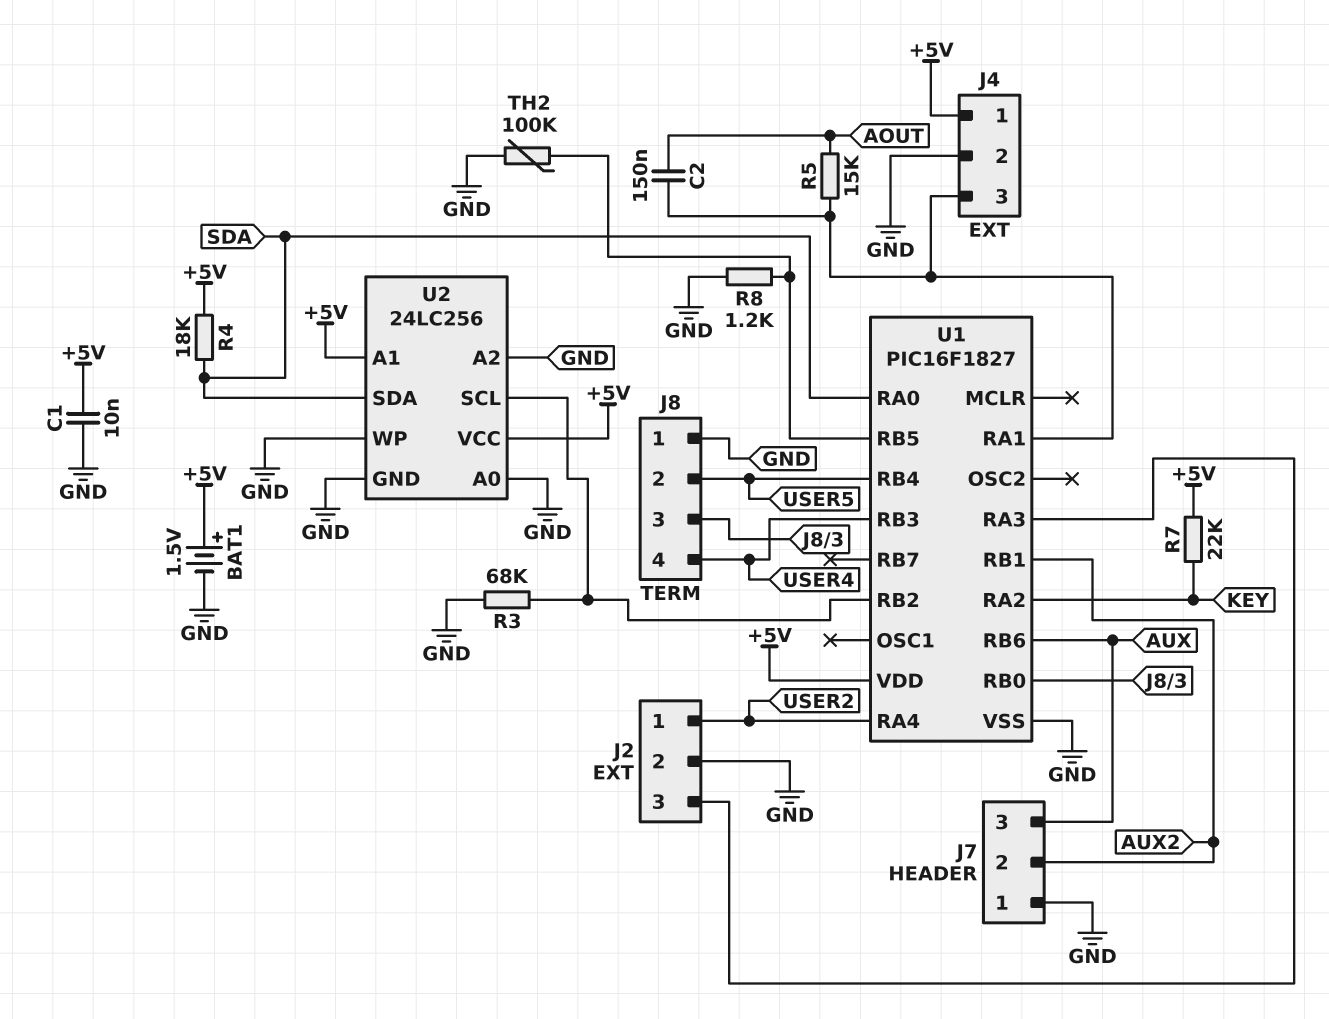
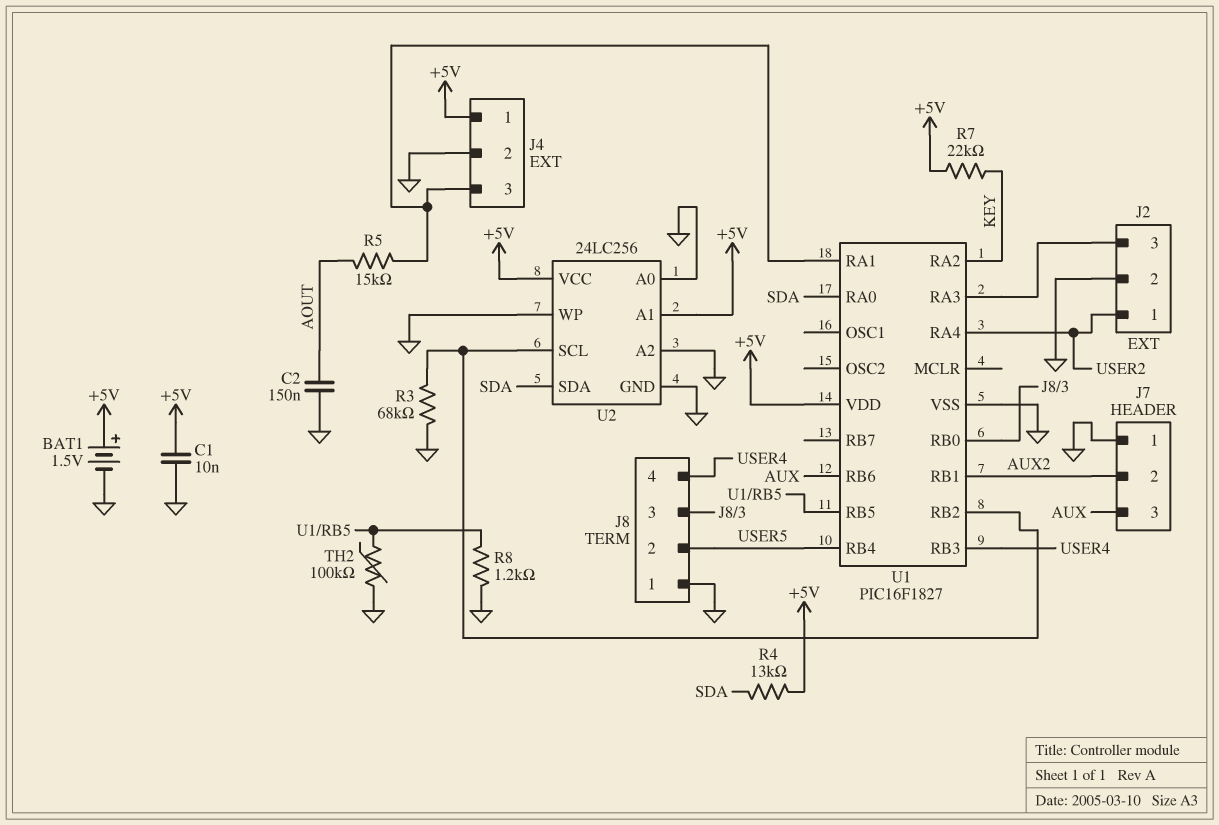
C2: 150nF (AOUT, J4/3) -> 150nF (AOUT, GND)
R4: 18k (+5V, SDA) -> 13k (+5V, SDA)

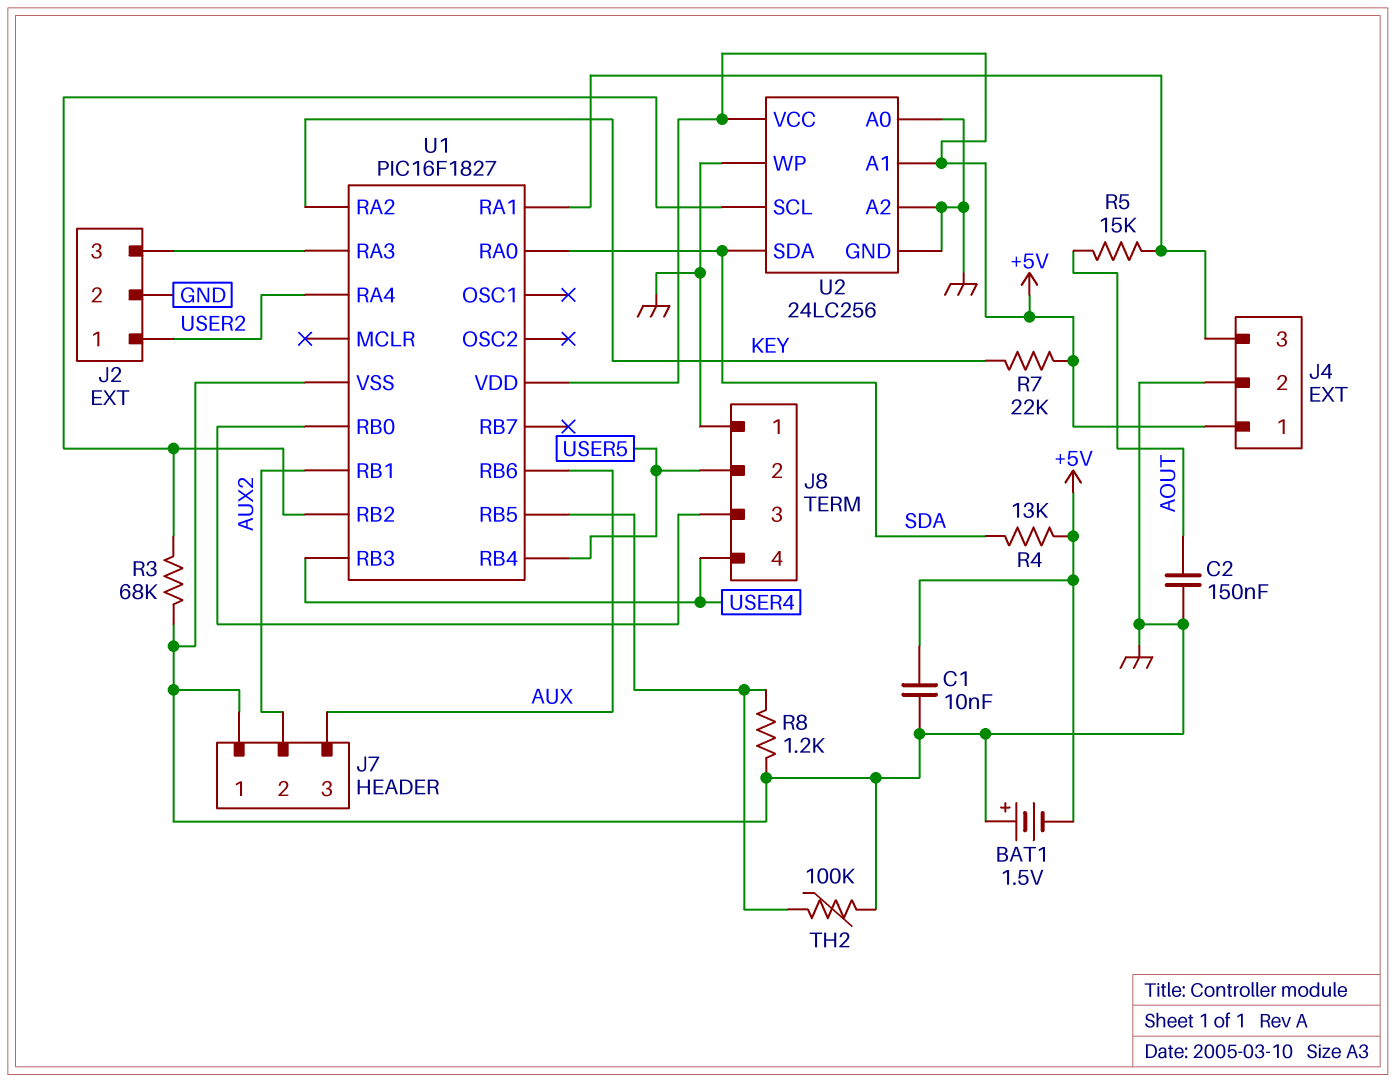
BAT1: 1.5V (plus +5V, minus GND) -> 1.5V (plus GND, minus +5V)

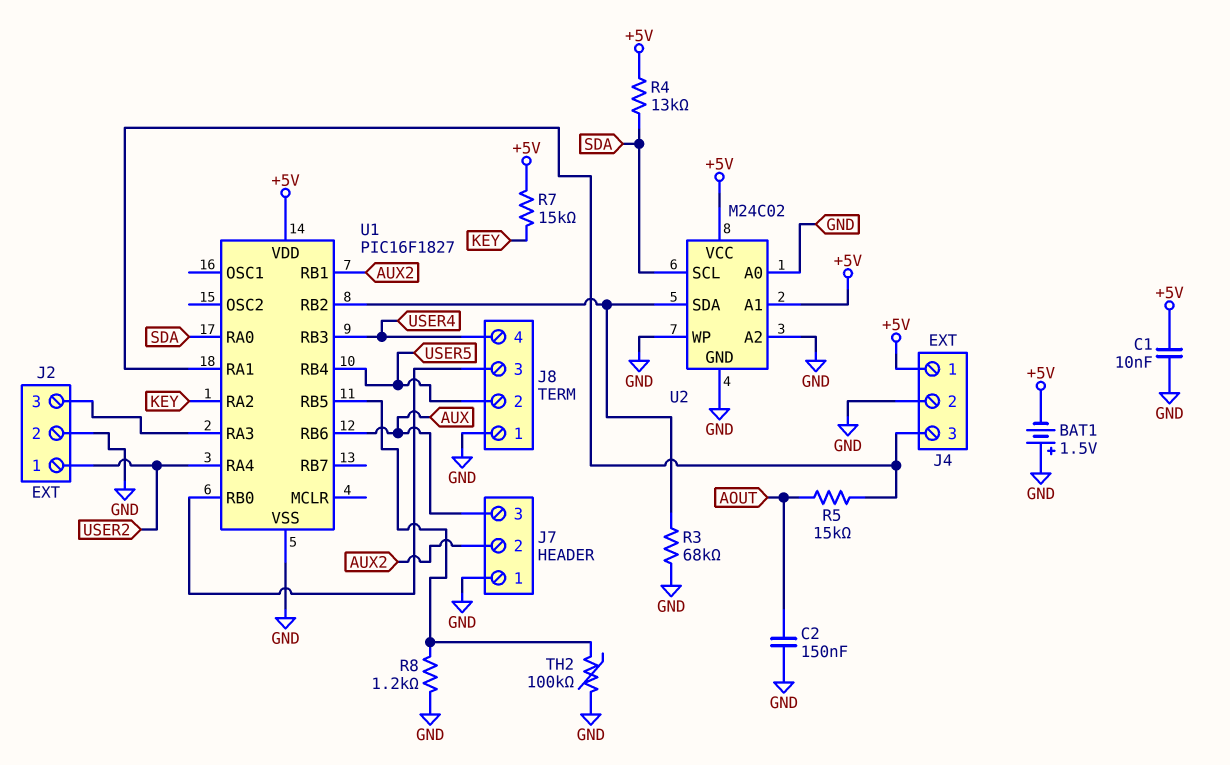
R7: 22k (+5V, KEY) -> 15k (+5V, KEY)
U2: 24LC256 -> M24C02
U2 pin SCL: U1/RB2 -> SDA
U2 pin SDA: SDA -> U1/RB2

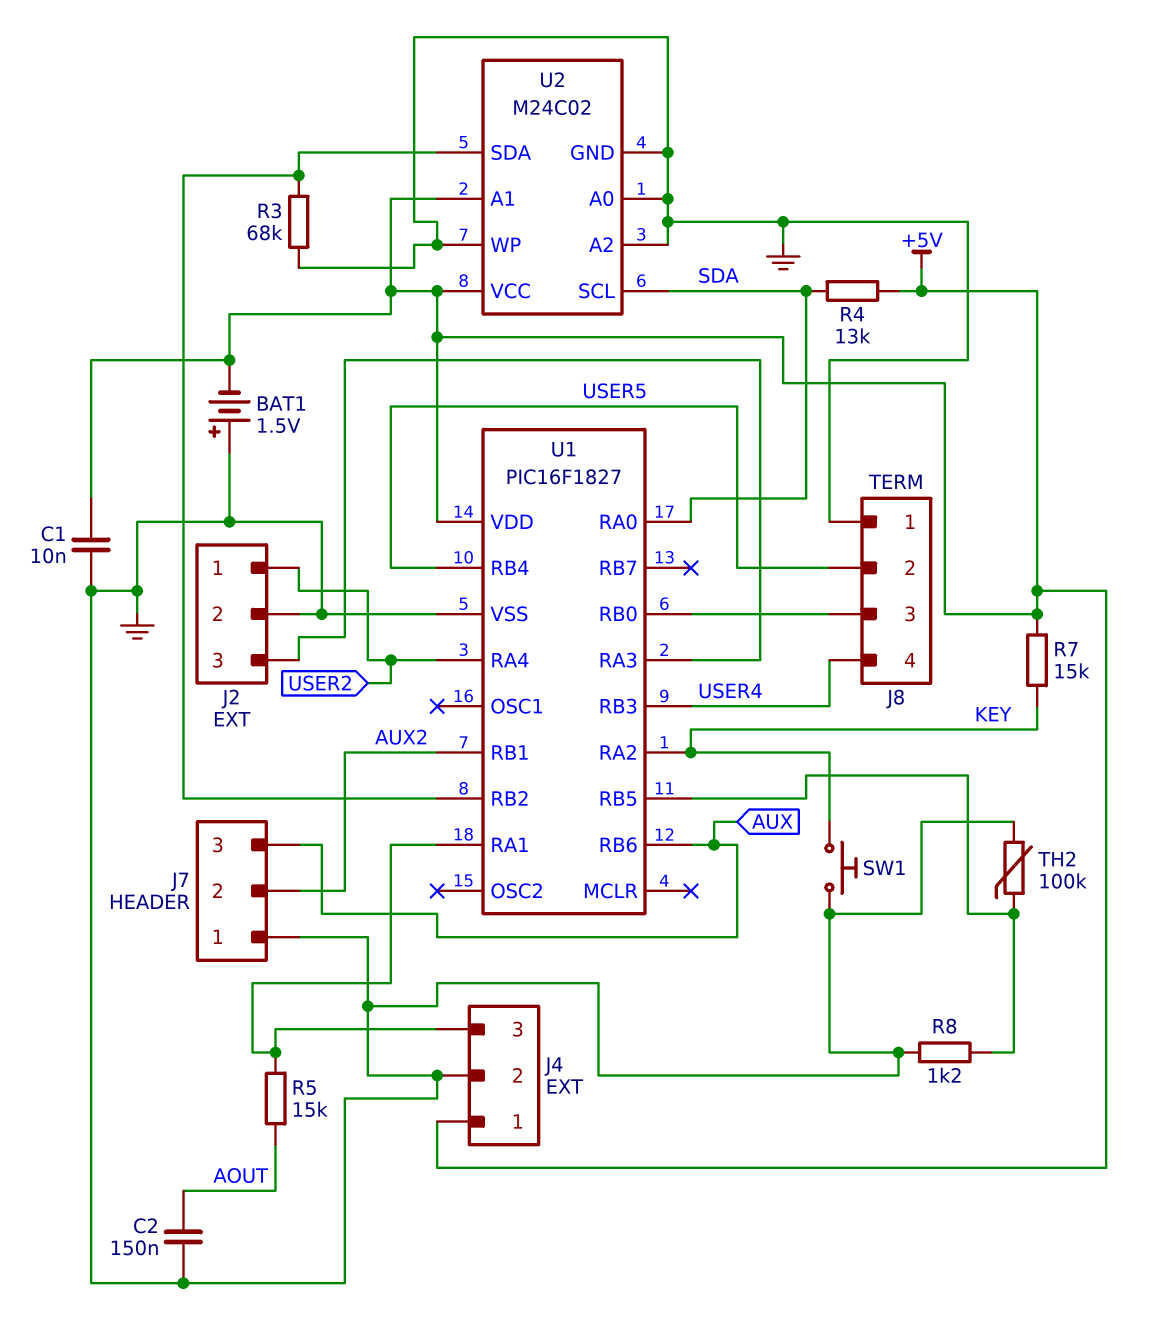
SW1: none -> button (GND, KEY)

